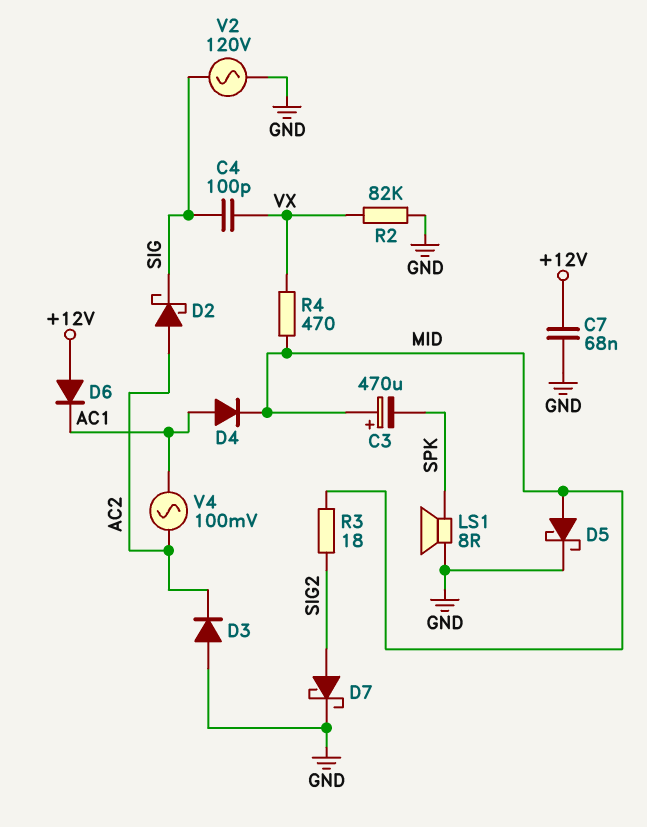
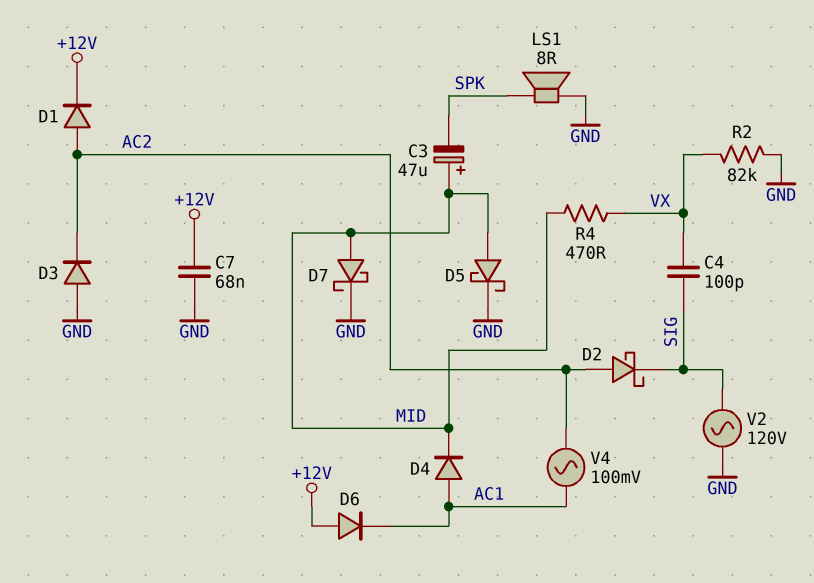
C3: 470uF (plus MID, minus SPK) -> 47uF (plus MID, minus SPK)
D1: none -> diode (A AC2, K +12V)
D7: schottky (A SIG2, K GND) -> schottky (A MID, K GND)
R3: 18 (MID, SIG2) -> none

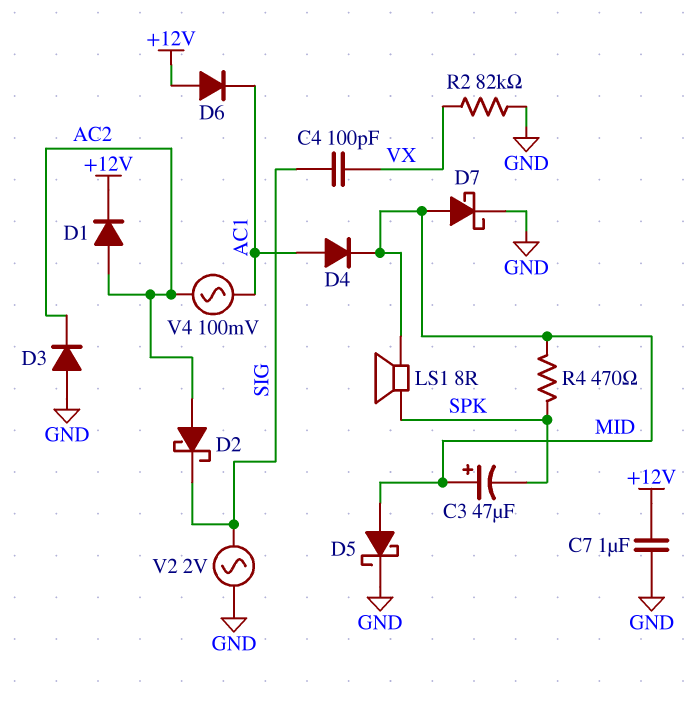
C7: 68nF (+12V, GND) -> 1uF (+12V, GND)
LS1: speaker 8R (GND, SPK) -> speaker 8R (MID, SPK)
R4: 470 (MID, VX) -> 470 (MID, SPK)
V2: AC 120V (GND, SIG) -> AC 2V (GND, SIG)

